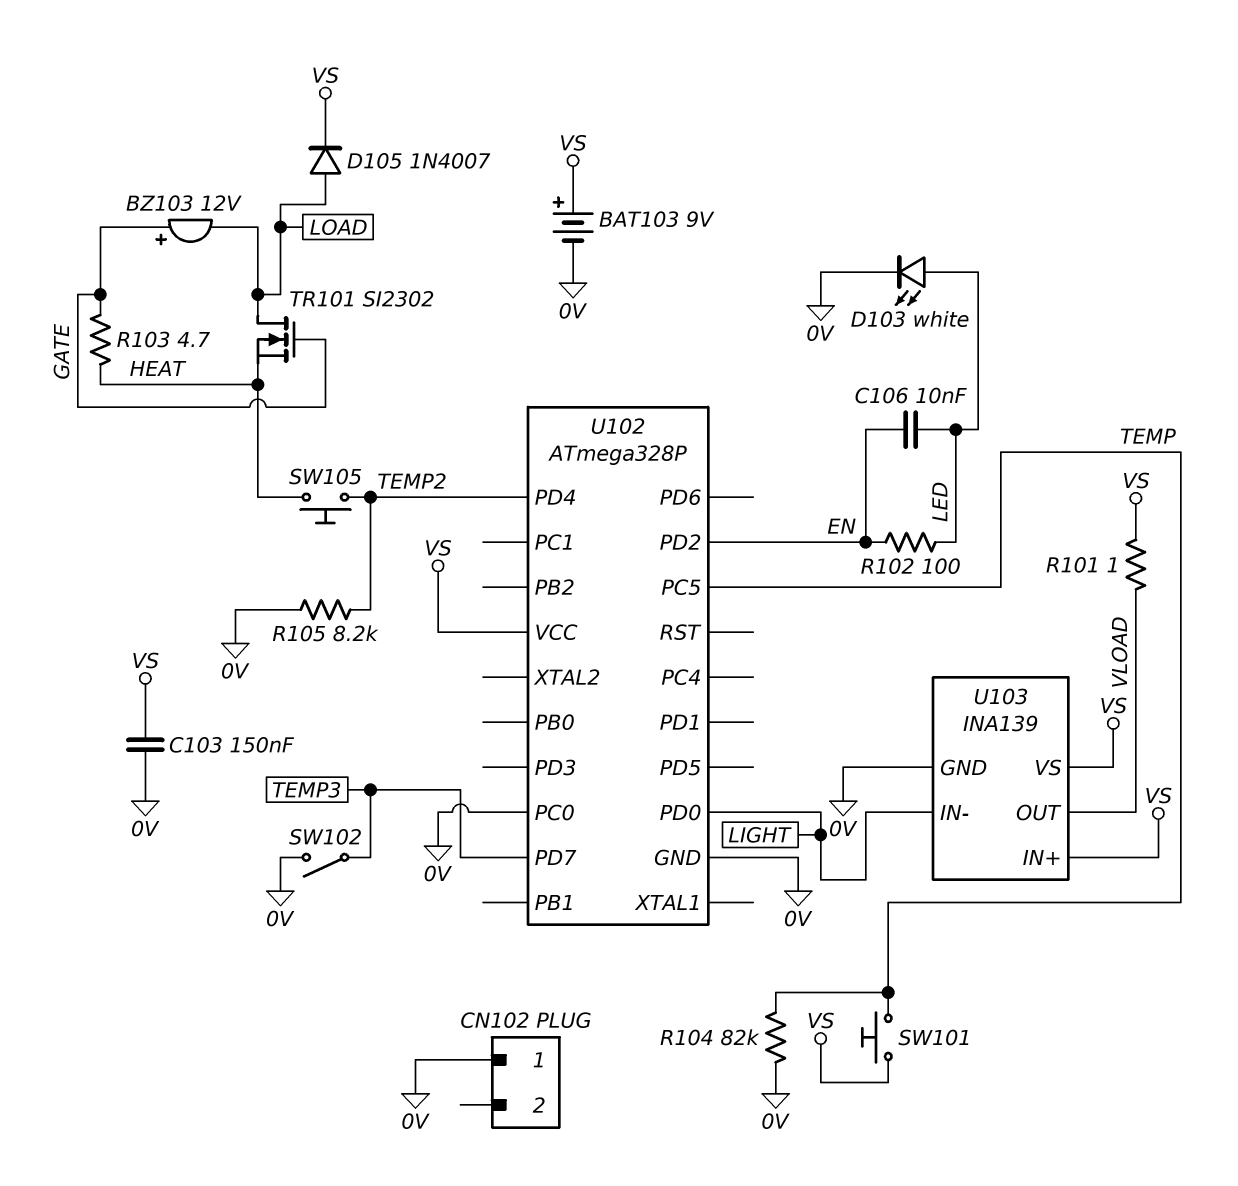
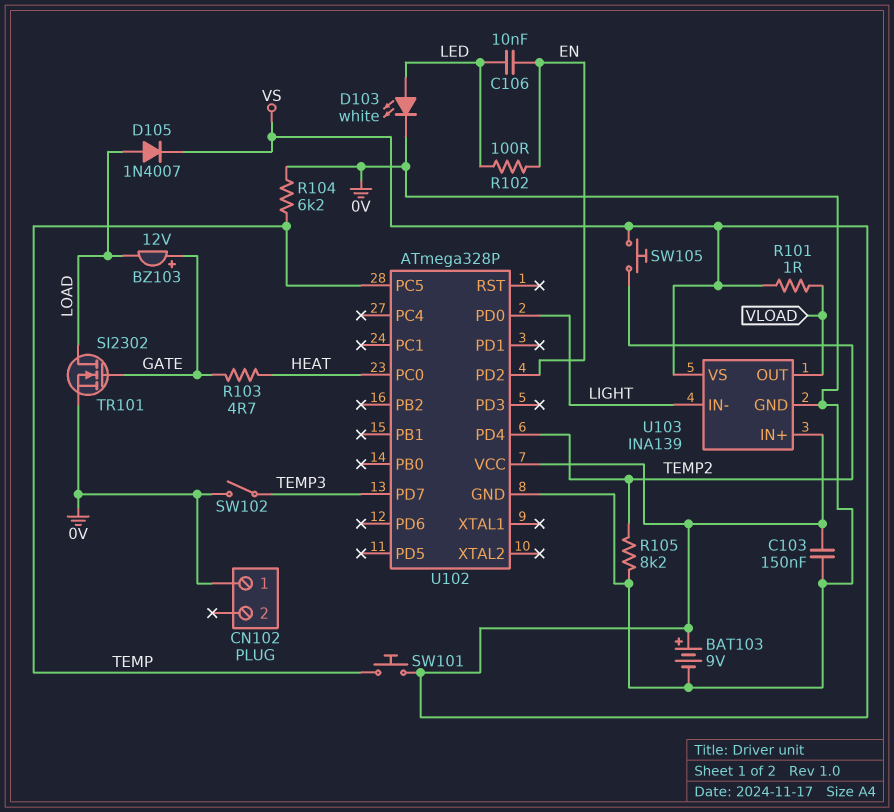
R104: 82k (0V, TEMP) -> 6.2k (0V, TEMP)
SW105: button (HEAT, TEMP2) -> button (TEMP2, VS)
TR101: NMOS SI2302 (G GATE, D LOAD, S HEAT) -> NMOS SI2302 (G GATE, D LOAD, S 0V)
U102 pin PC0: 0V -> HEAT

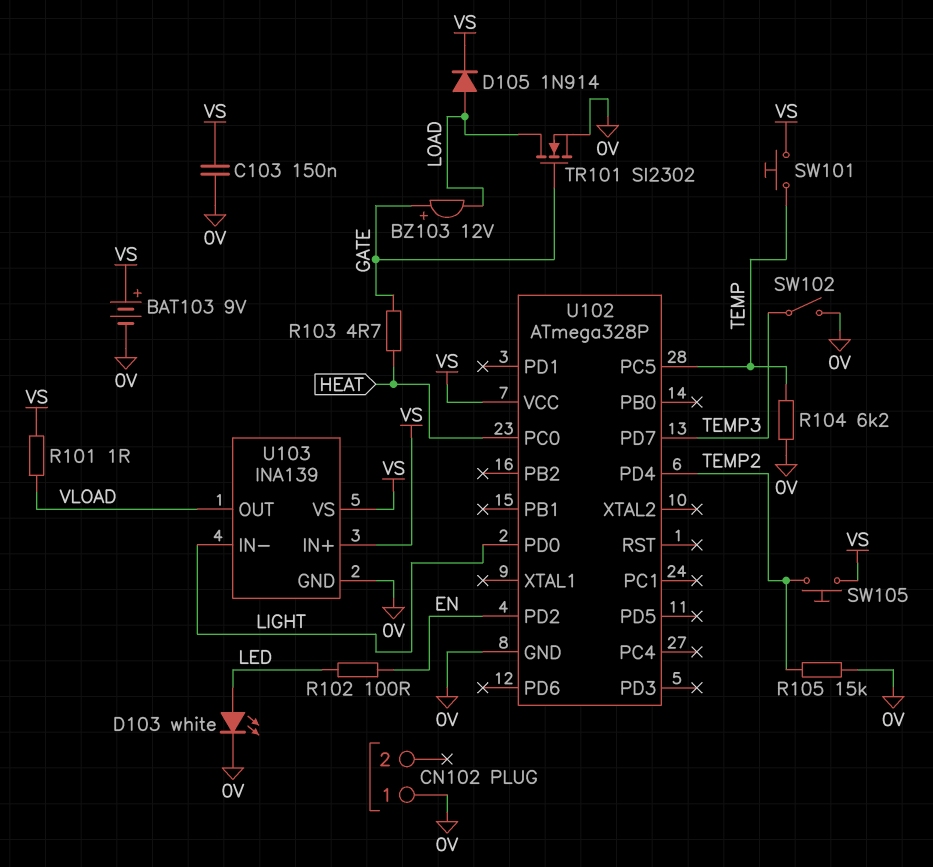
C106: 10nF (EN, LED) -> none
D105: diode 1N4007 (A LOAD, K VS) -> diode 1N914 (A LOAD, K VS)
R105: 8.2k (0V, TEMP2) -> 15k (0V, TEMP2)

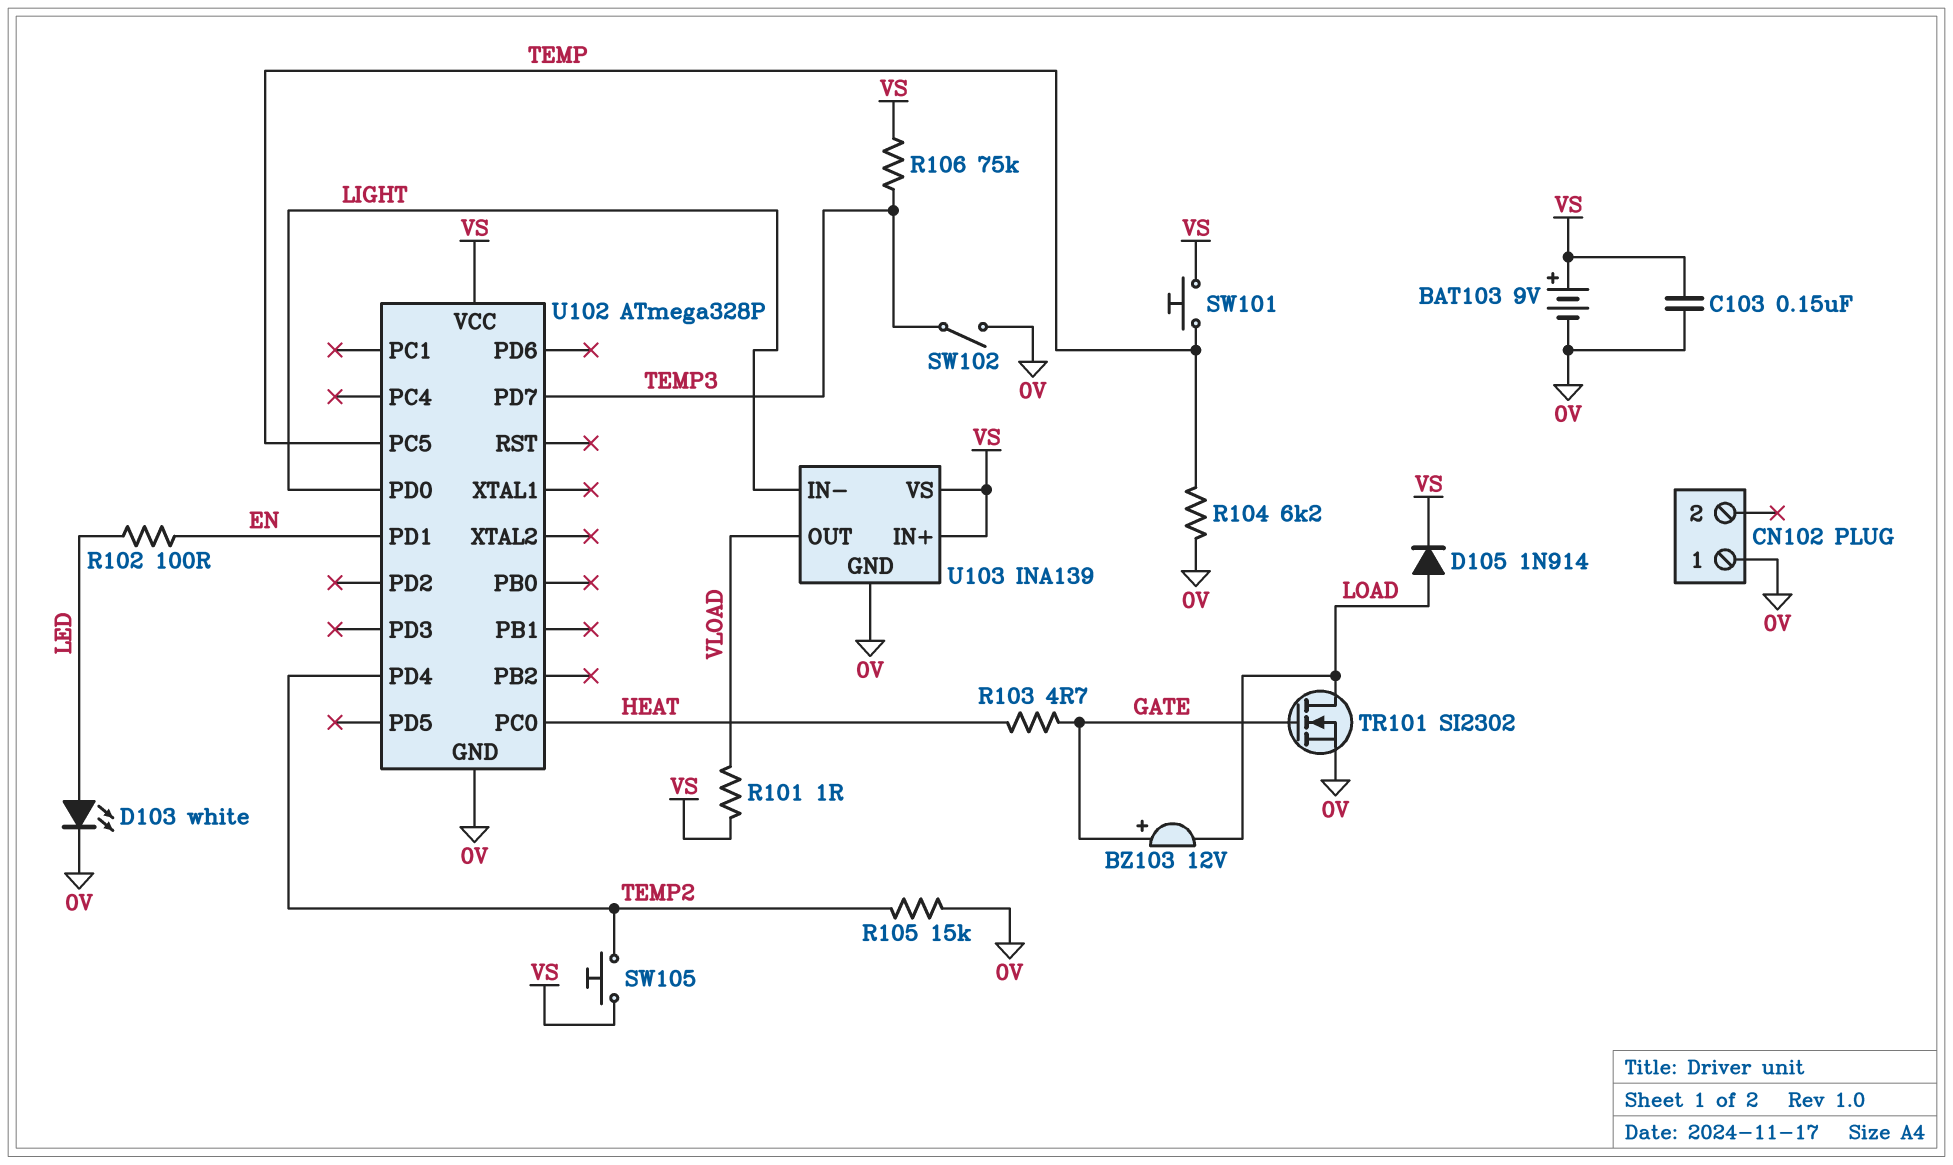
R106: none -> 75k (TEMP3, VS)
U102 pin PD1: none -> EN
U102 pin PD2: EN -> none

